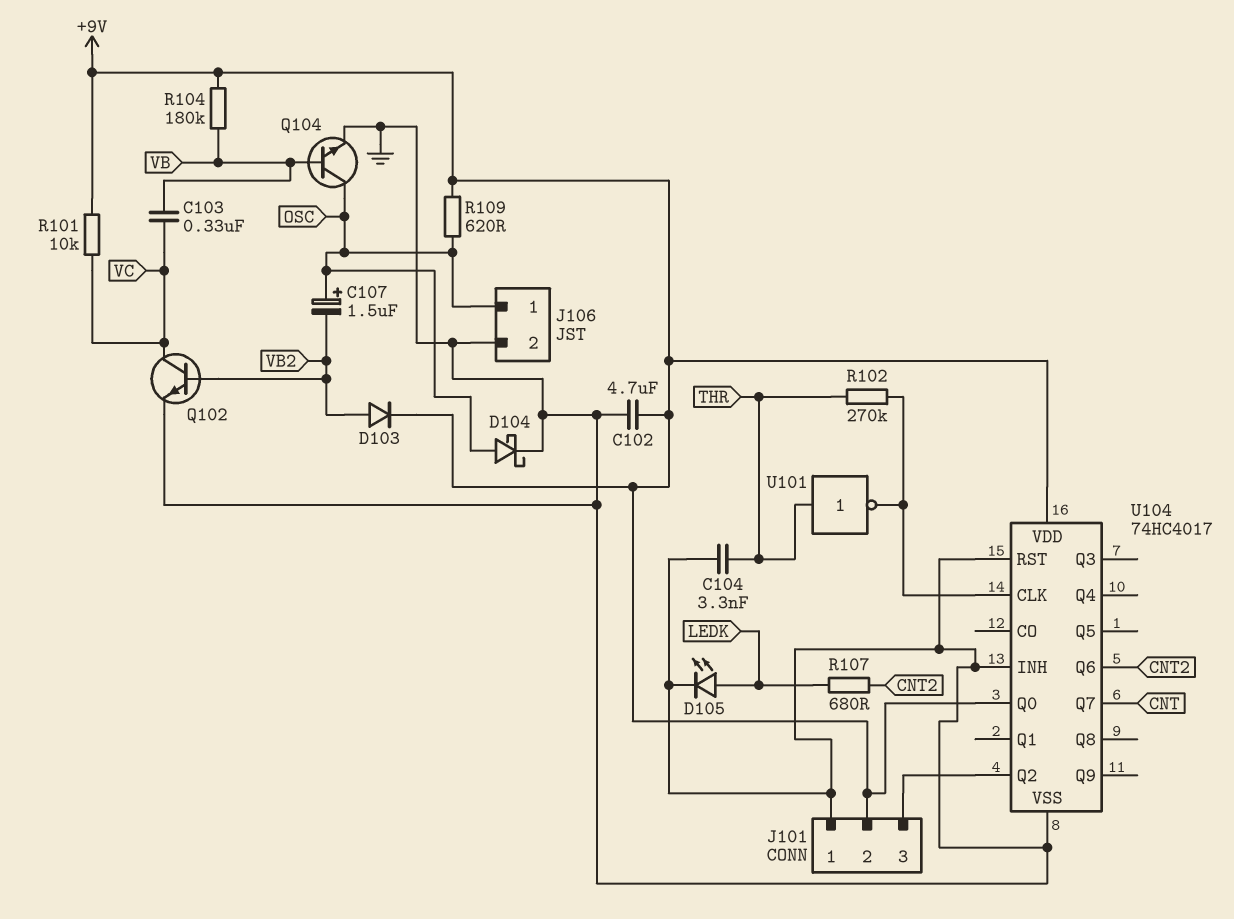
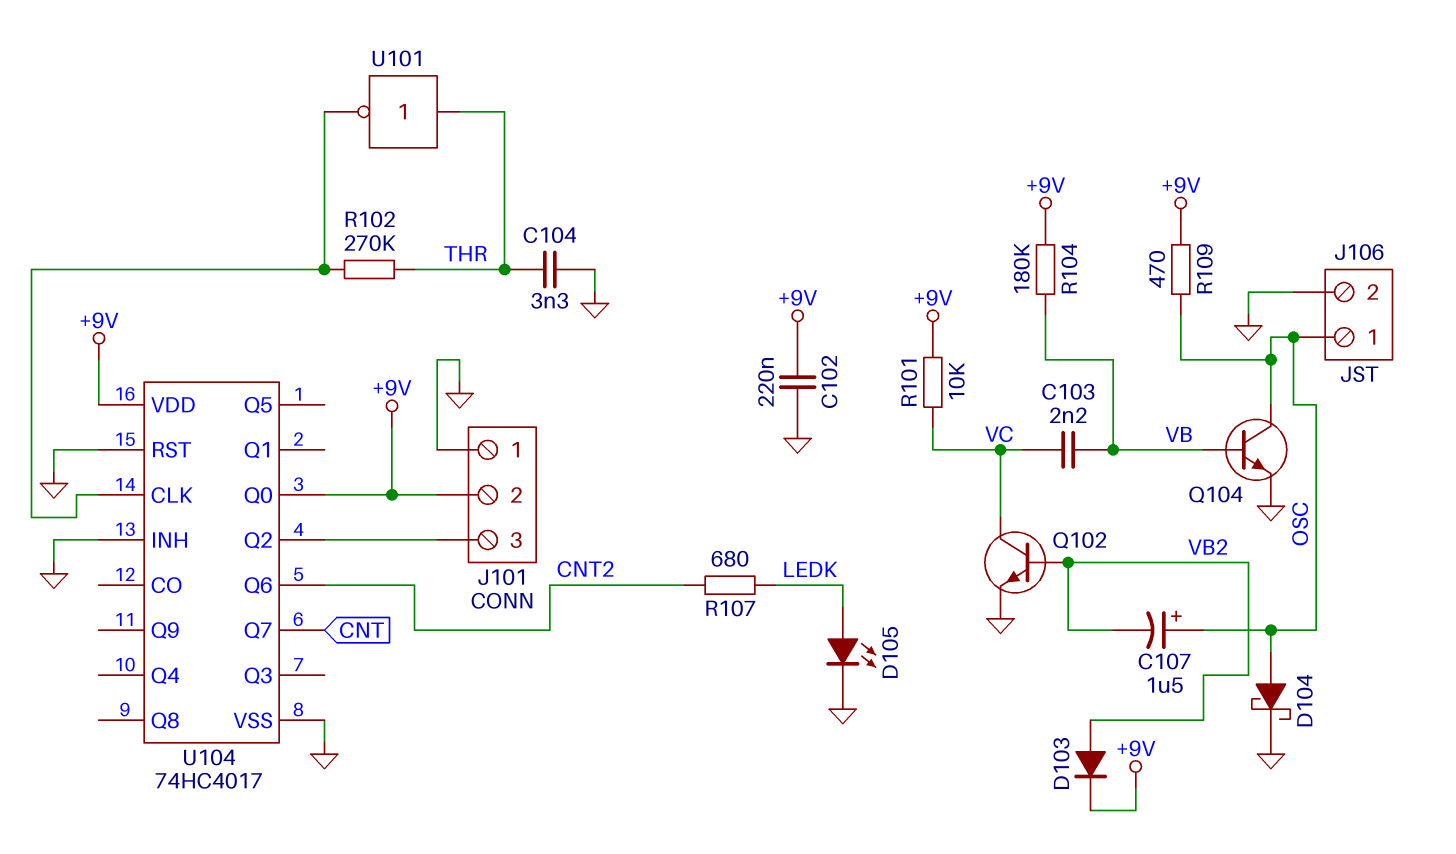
C102: 4.7uF (+9V, GND) -> 220nF (+9V, GND)
C103: 330nF (VB, VC) -> 2.2nF (VB, VC)
R109: 620 (+9V, OSC) -> 470 (+9V, OSC)

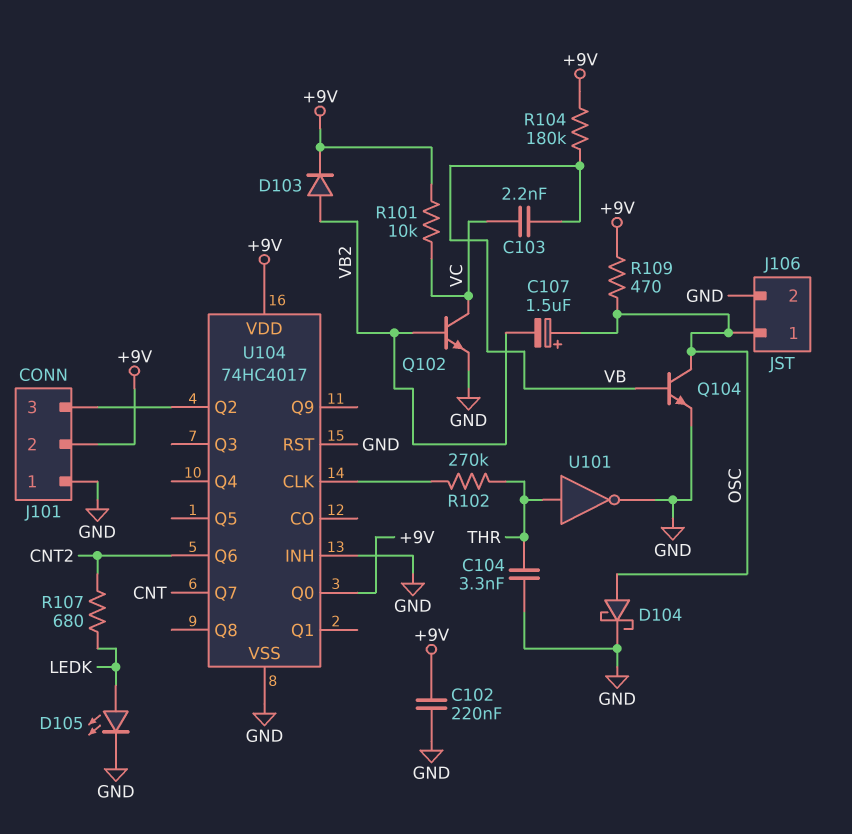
U101: NOT (in THR, out U104/CLK) -> NOT (in THR, out GND)

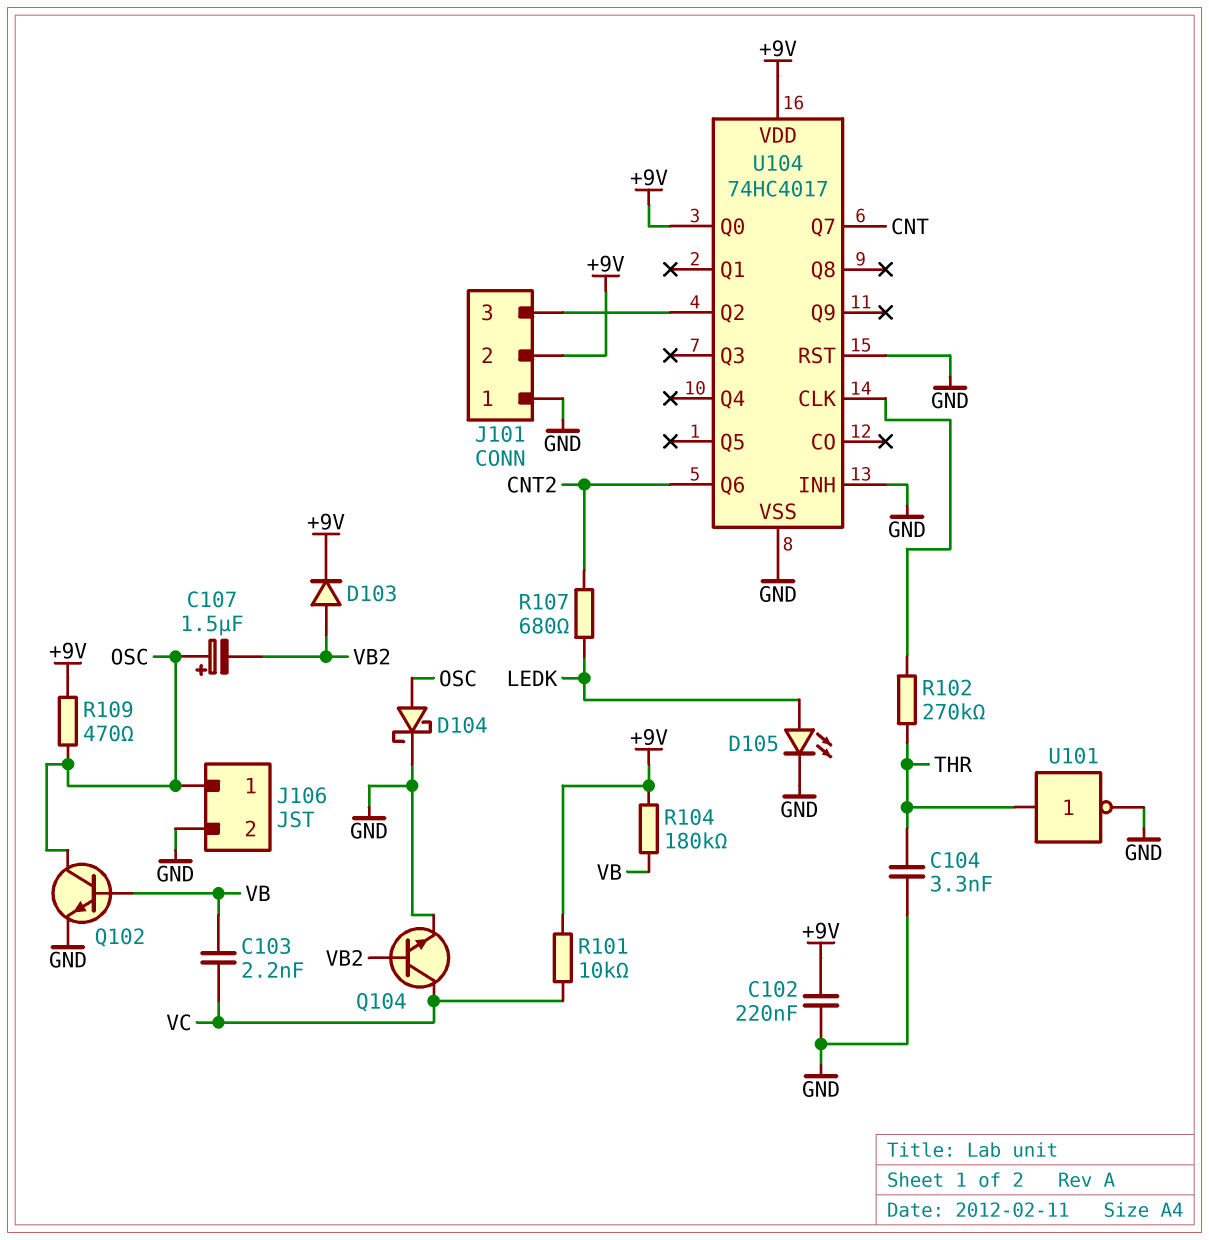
Q102: NPN (B VB2, C VC, E GND) -> NPN (B VB, C OSC, E GND)
Q104: NPN (B VB, C OSC, E GND) -> NPN (B VB2, C VC, E GND)

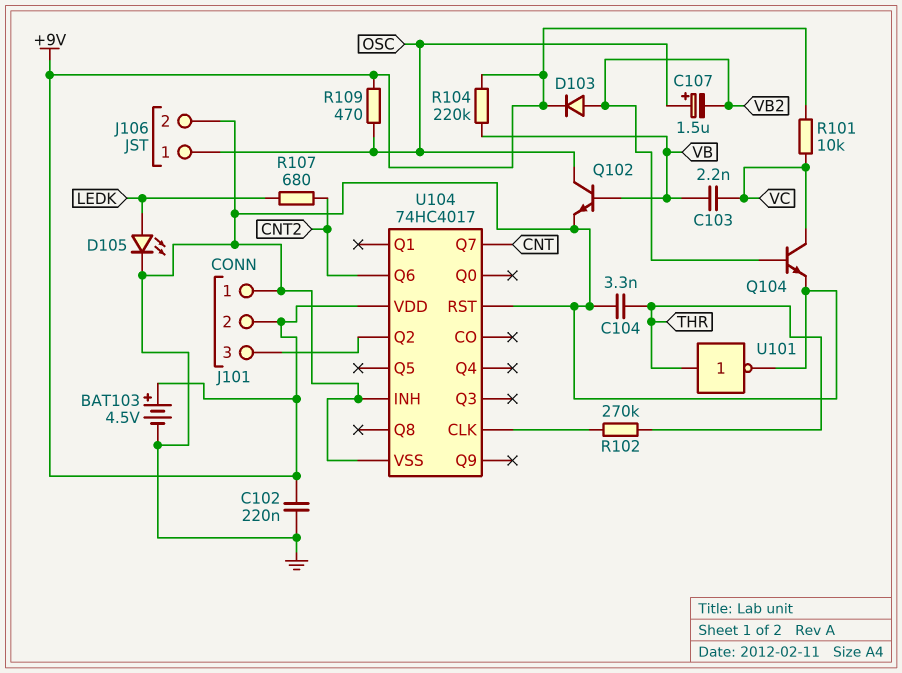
BAT103: none -> 4.5V (plus +9V, minus GND)
D104: schottky (A OSC, K GND) -> none
R104: 180k (+9V, VB) -> 220k (+9V, VB)
U104 pin Q0: +9V -> none

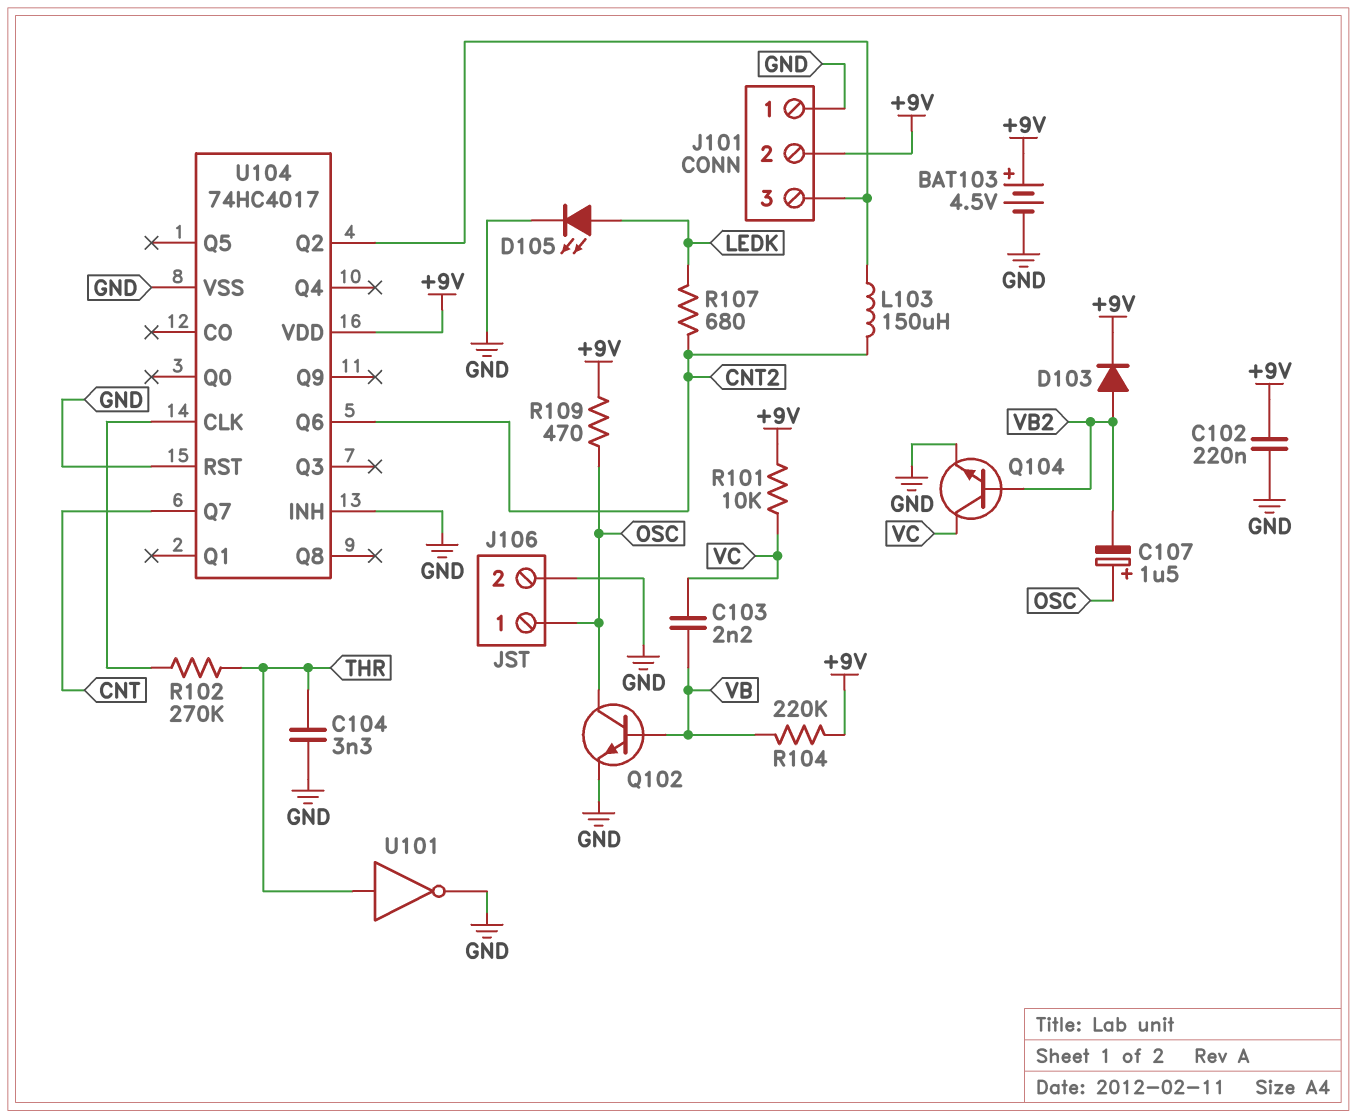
L103: none -> 150uH (CNT2, J101/3)

